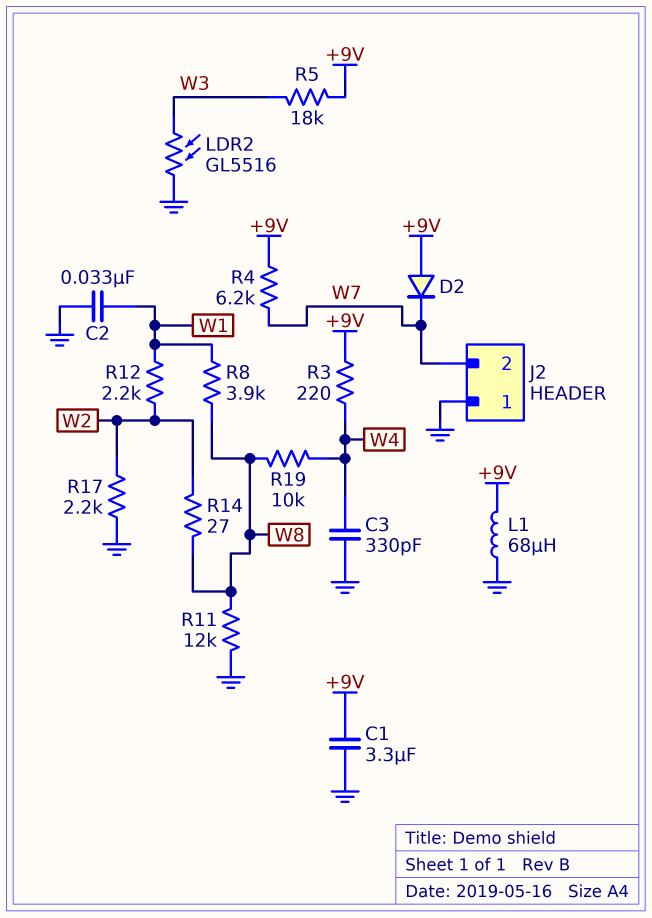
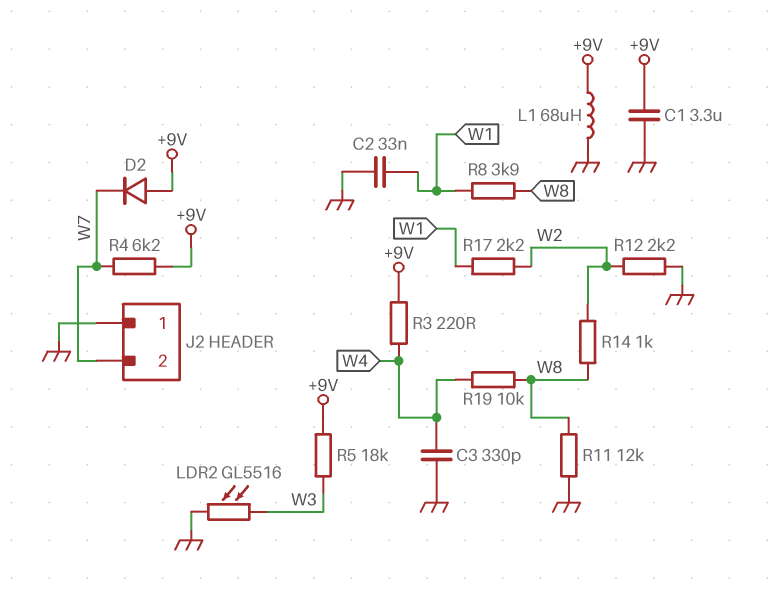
R12: 2.2k (W1, W2) -> 2.2k (GND, W2)
R14: 27 (W2, W8) -> 1k (W2, W8)
R17: 2.2k (GND, W2) -> 2.2k (W1, W2)

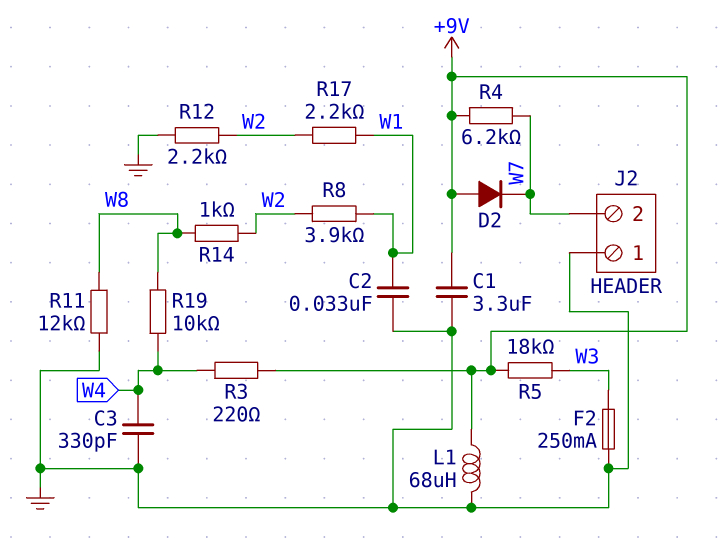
F2: none -> 250mA (GND, W3)
LDR2: GL5516 (GND, W3) -> none
R8: 3.9k (W1, W8) -> 3.9k (W1, W2)

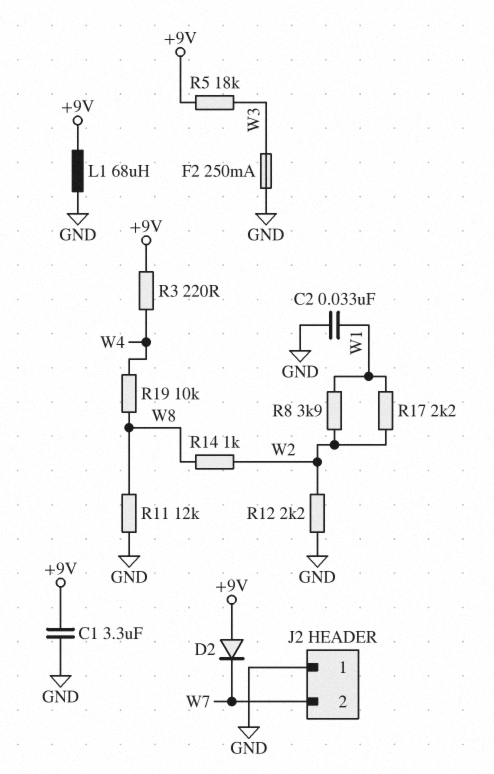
C3: 330pF (GND, W4) -> none
R4: 6.2k (+9V, W7) -> none

